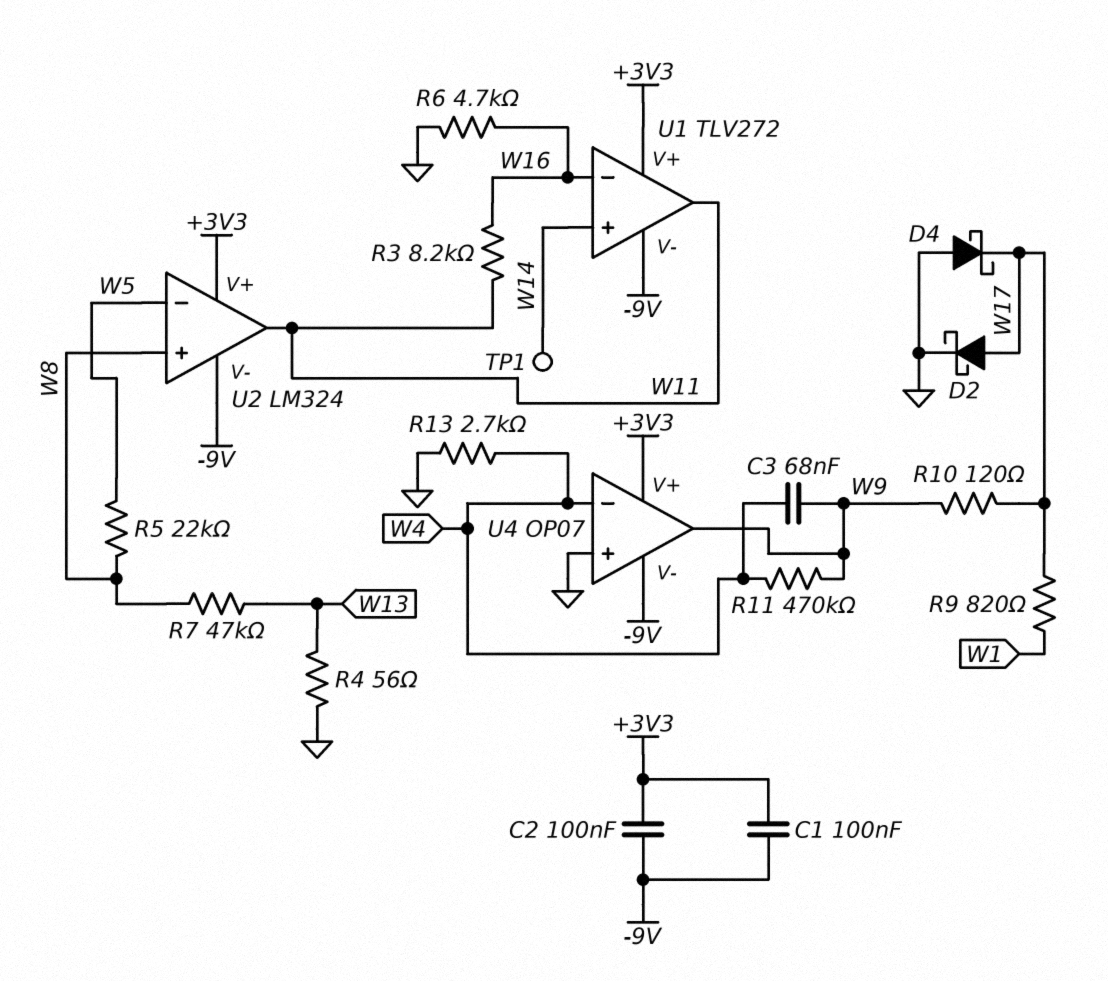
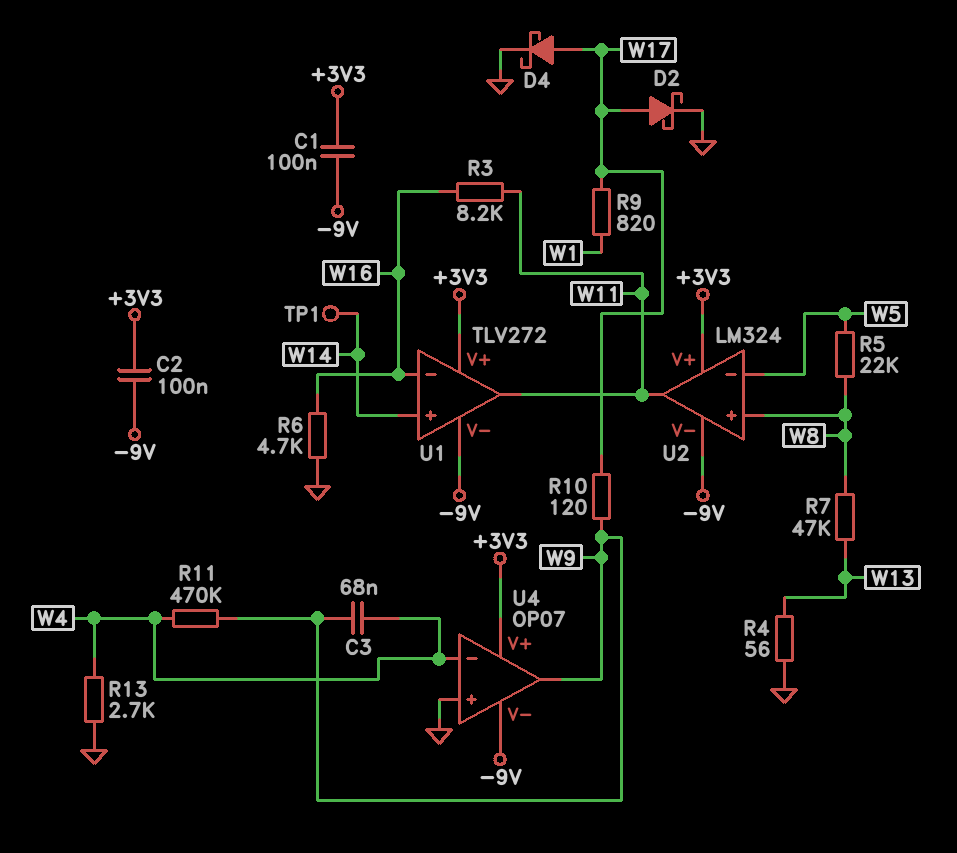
D4: schottky (A GND, K W17) -> schottky (A W17, K GND)

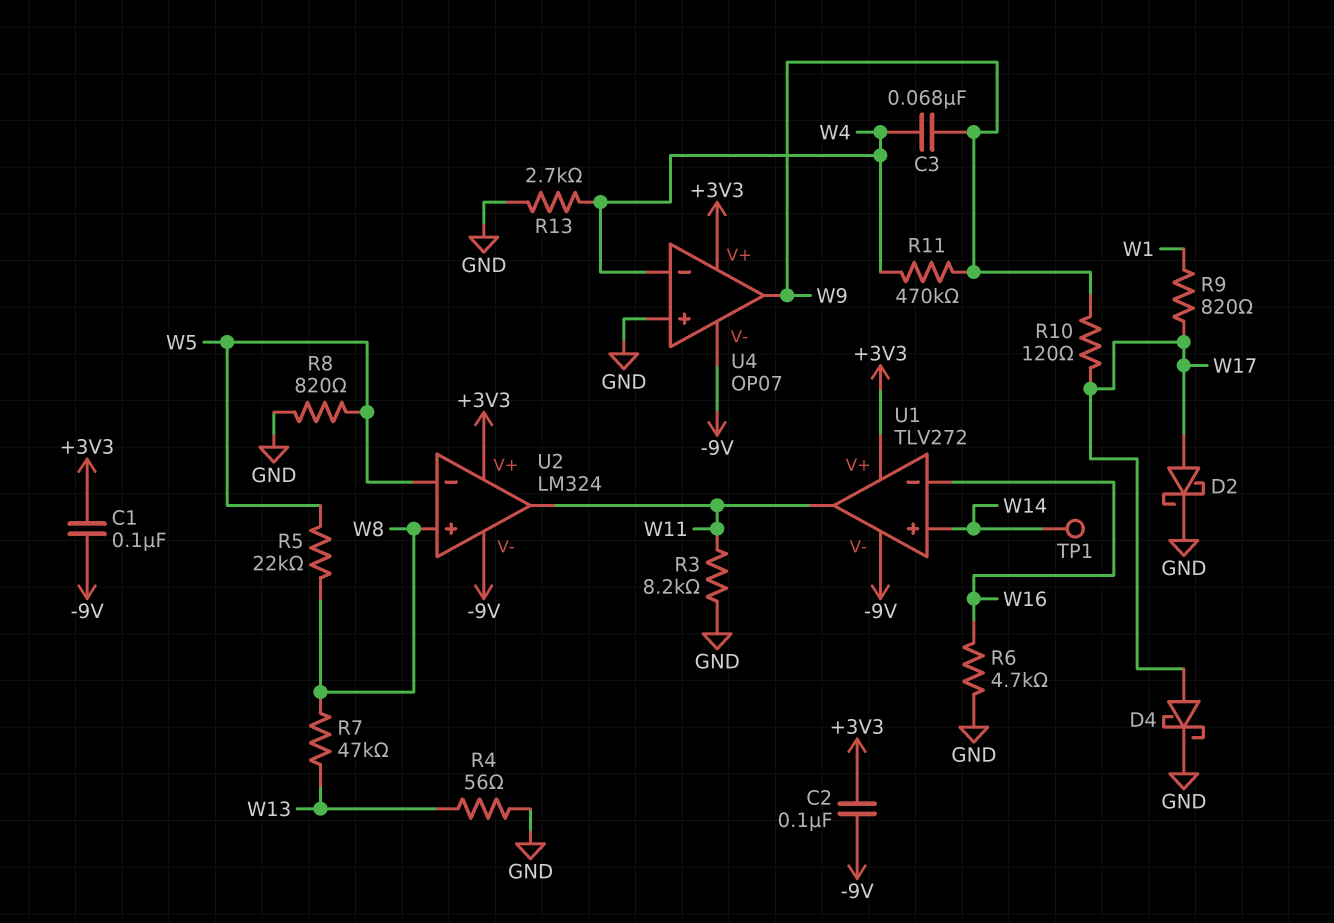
R3: 8.2k (W11, W16) -> 8.2k (GND, W11)
R8: none -> 820 (GND, W5)

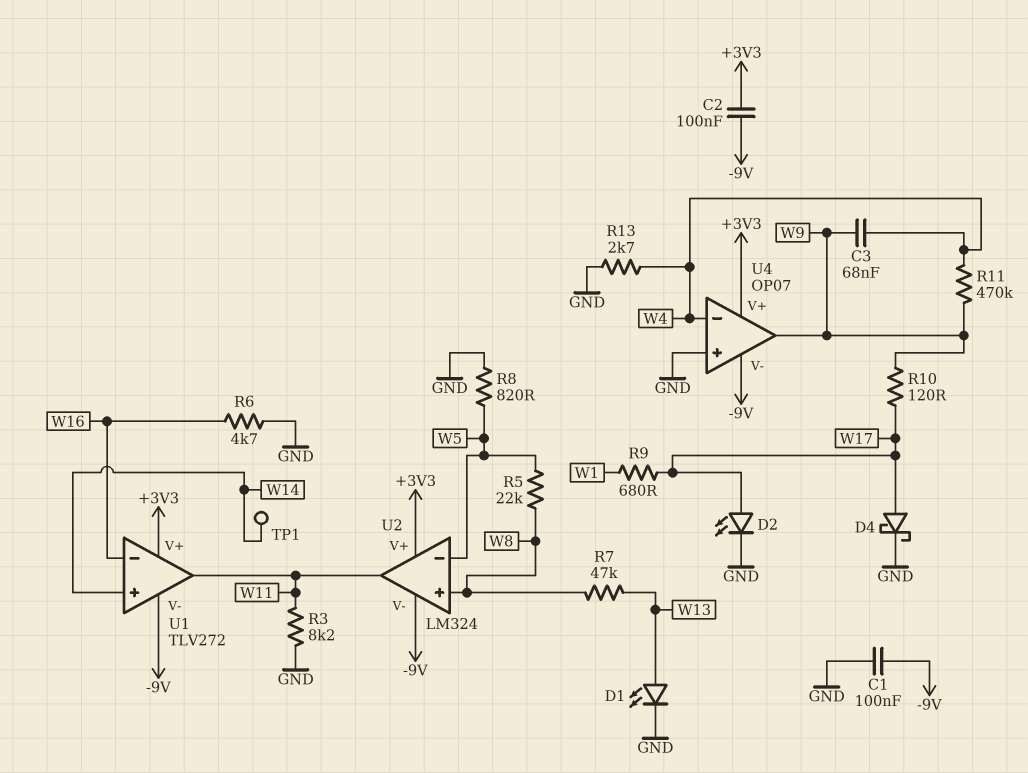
C1: 100nF (+3V3, -9V) -> 100nF (-9V, GND)
D1: none -> LED (A W13, K GND)
D2: schottky (A W17, K GND) -> LED (A W17, K GND)
R4: 56 (GND, W13) -> none
R9: 820 (W1, W17) -> 680 (W1, W17)

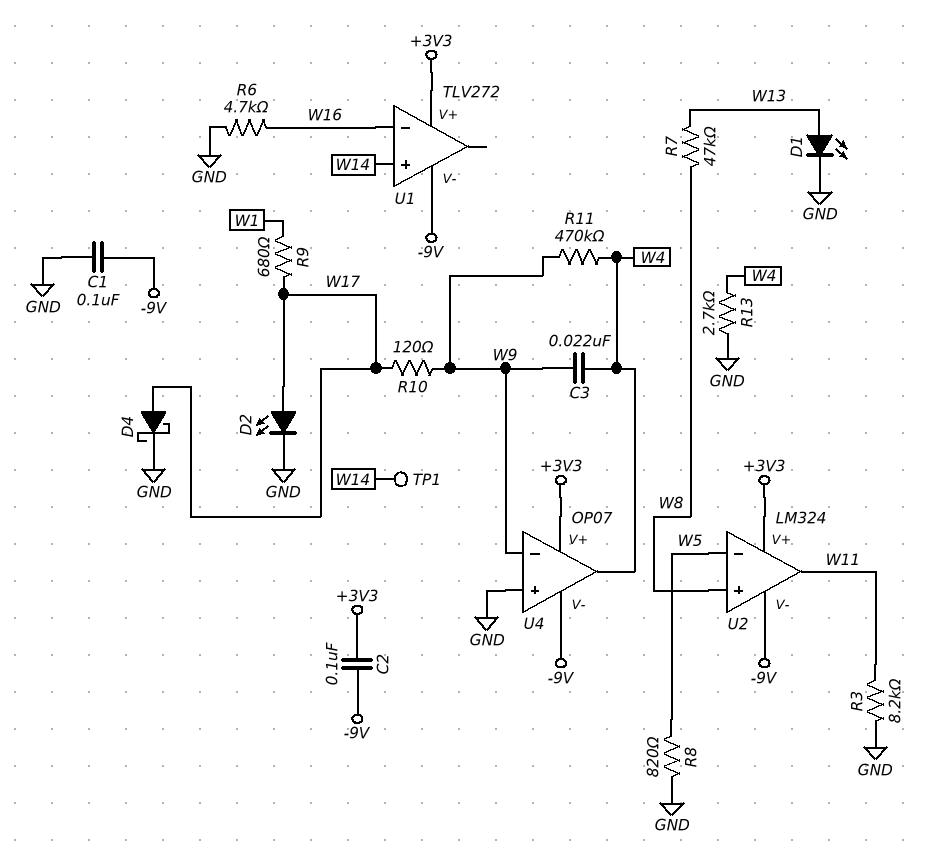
C3: 68nF (W4, W9) -> 22nF (W4, W9)
R5: 22k (W5, W8) -> none
U1 pin out: W11 -> none
U4 pin in-: W4 -> W9
U4 pin out: W9 -> W4

